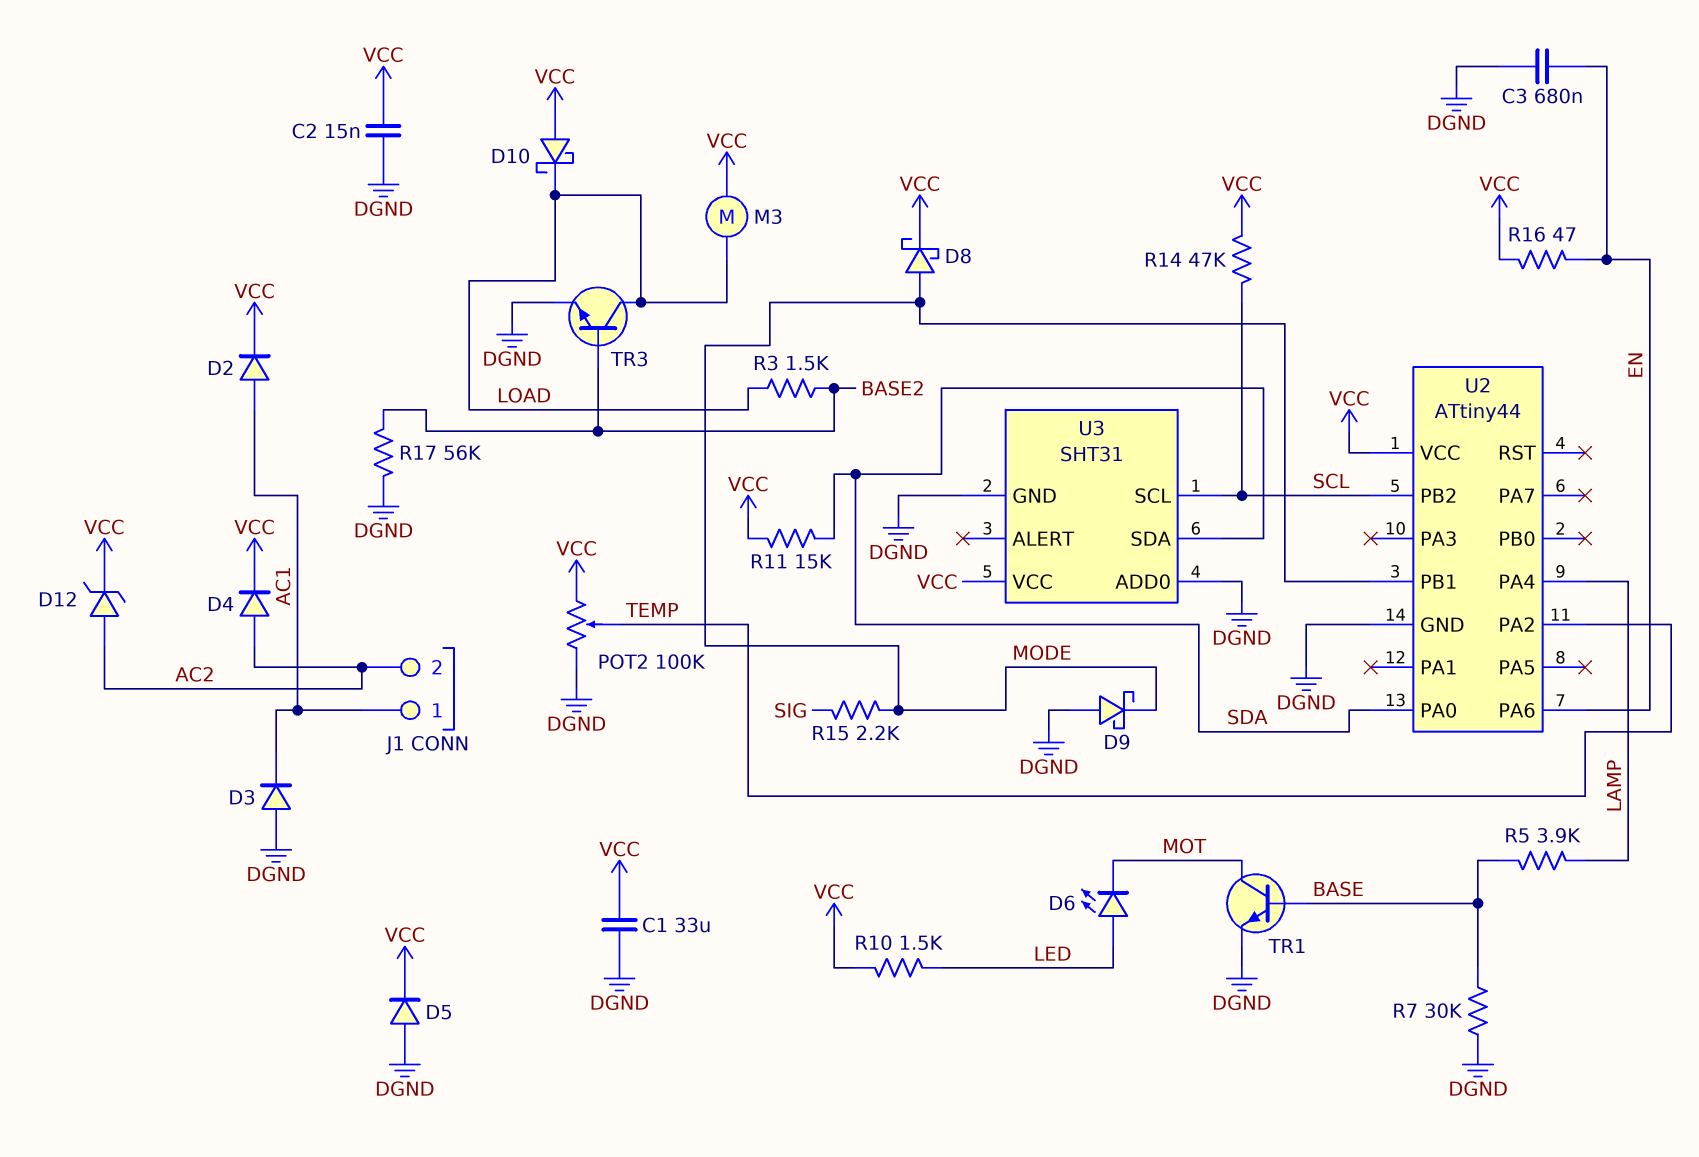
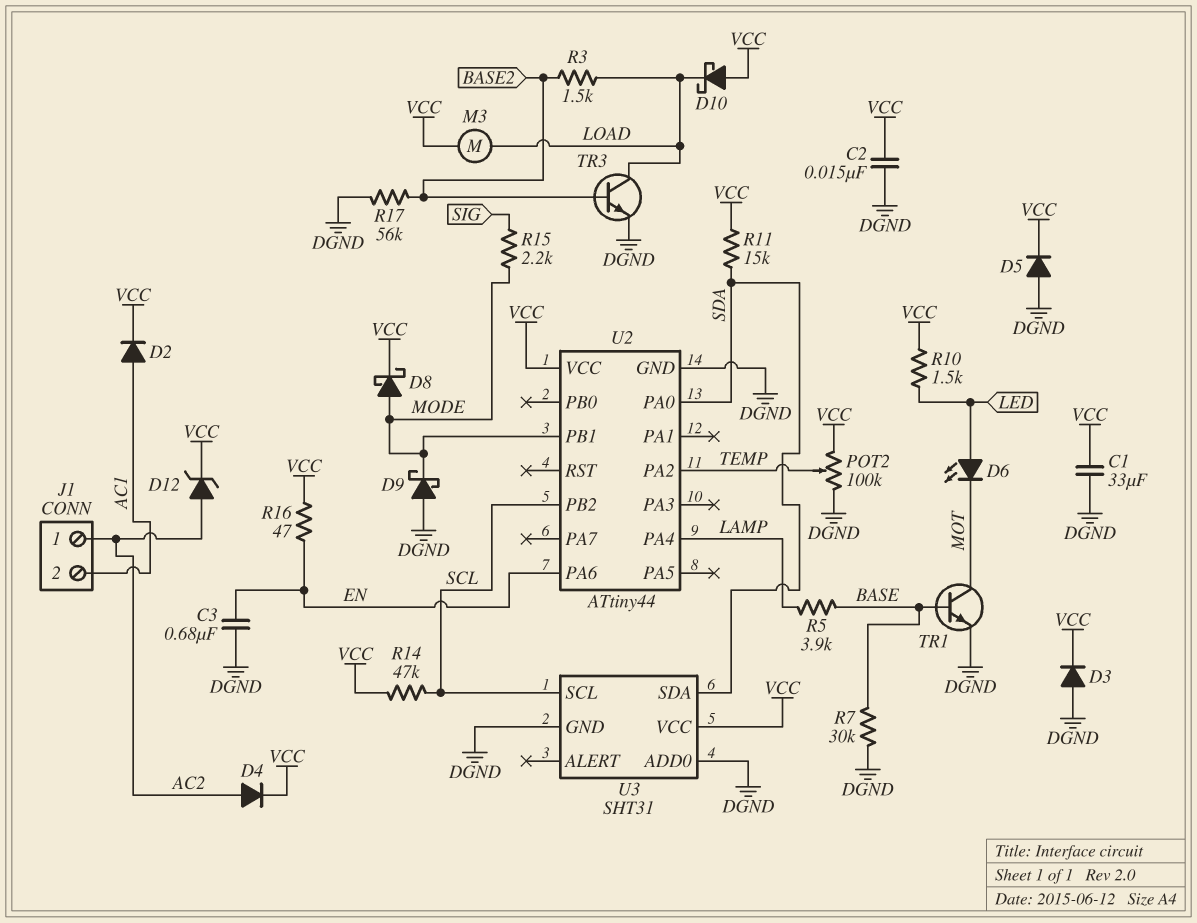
D3: diode (A DGND, K AC1) -> diode (A DGND, K VCC)
J1 pin 1: AC1 -> AC2
J1 pin 2: AC2 -> AC1

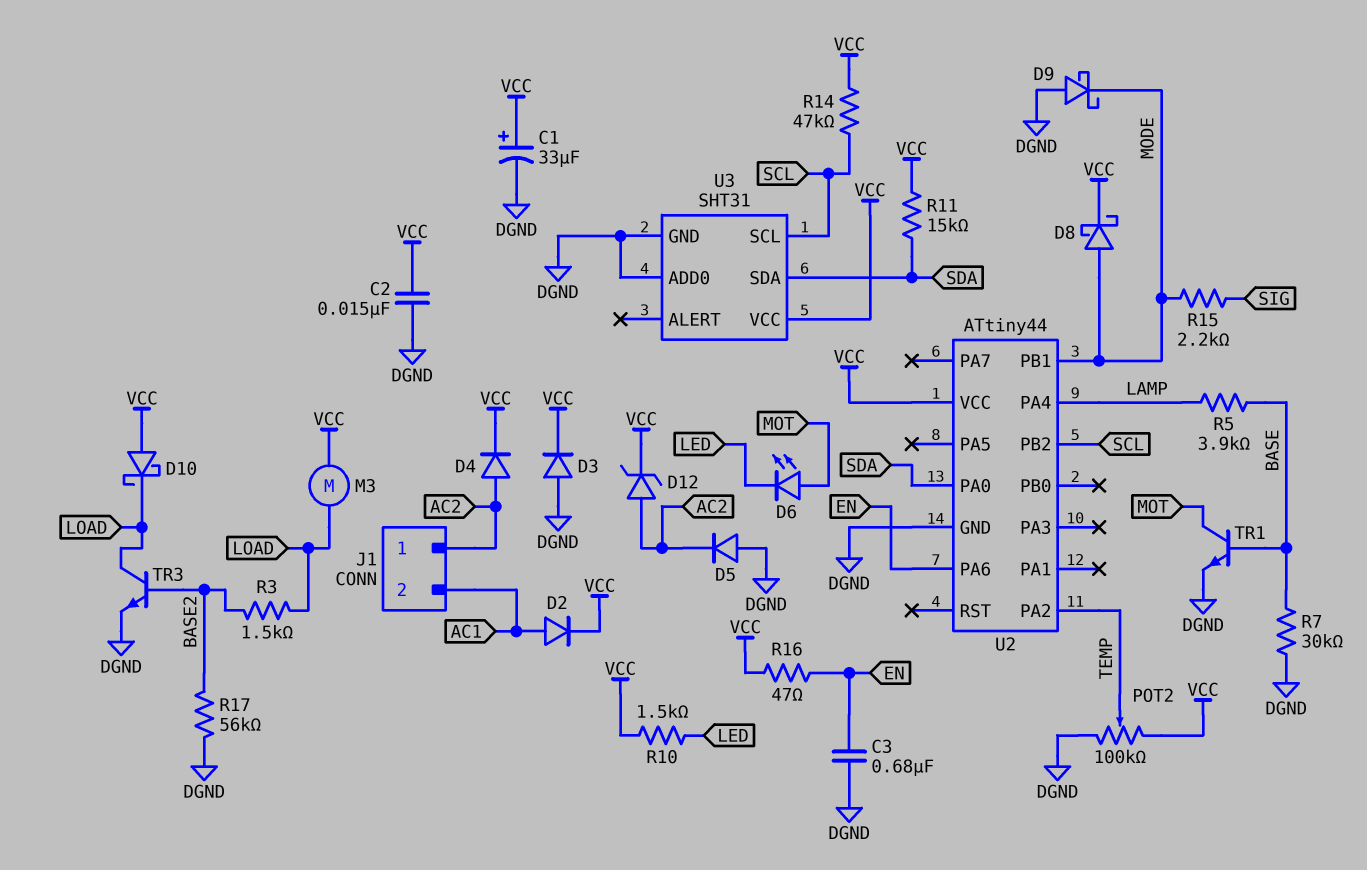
C1: 33uF (DGND, VCC) -> 33uF (plus VCC, minus DGND)
D5: diode (A DGND, K VCC) -> diode (A DGND, K AC2)
D6: LED (A LED, K MOT) -> LED (A MOT, K LED)

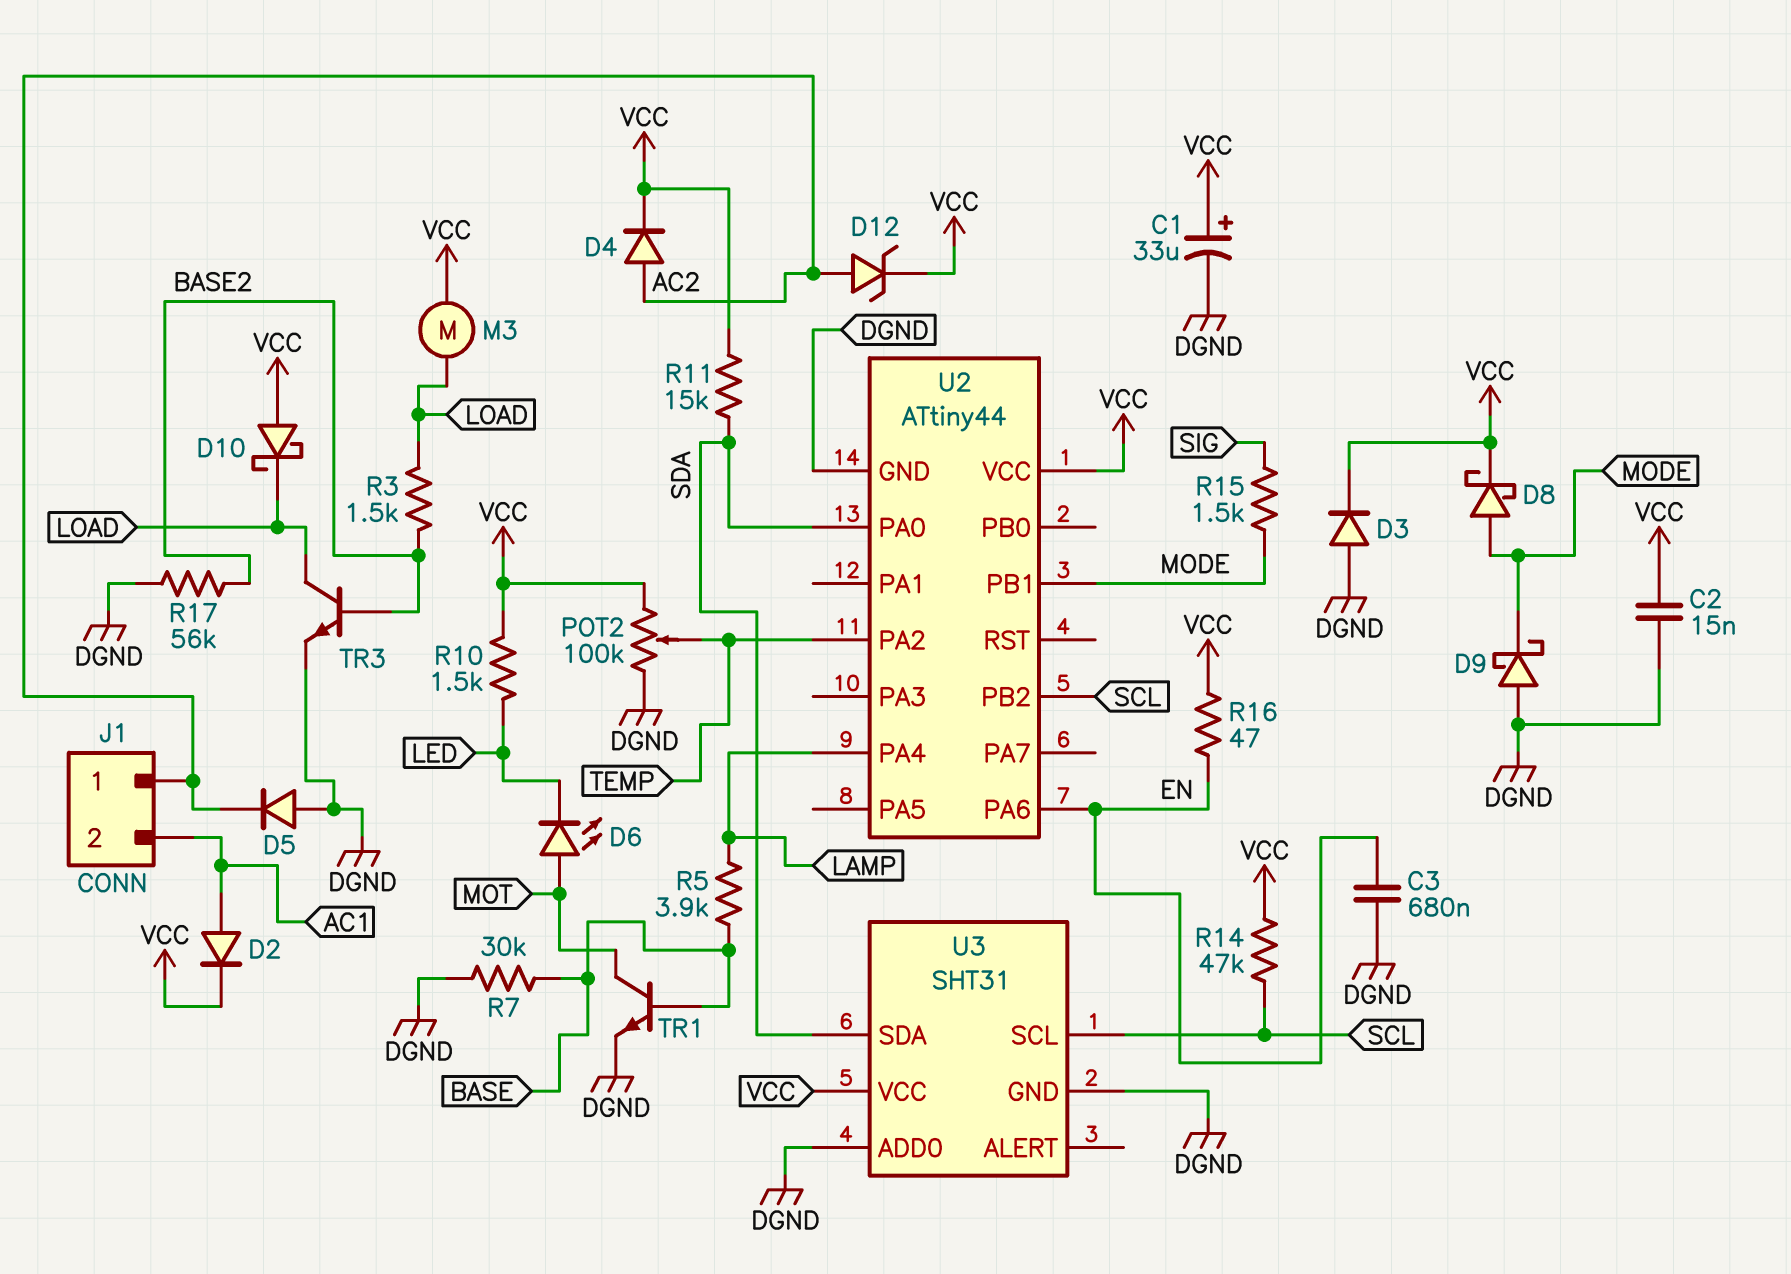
R15: 2.2k (MODE, SIG) -> 1.5k (MODE, SIG)

